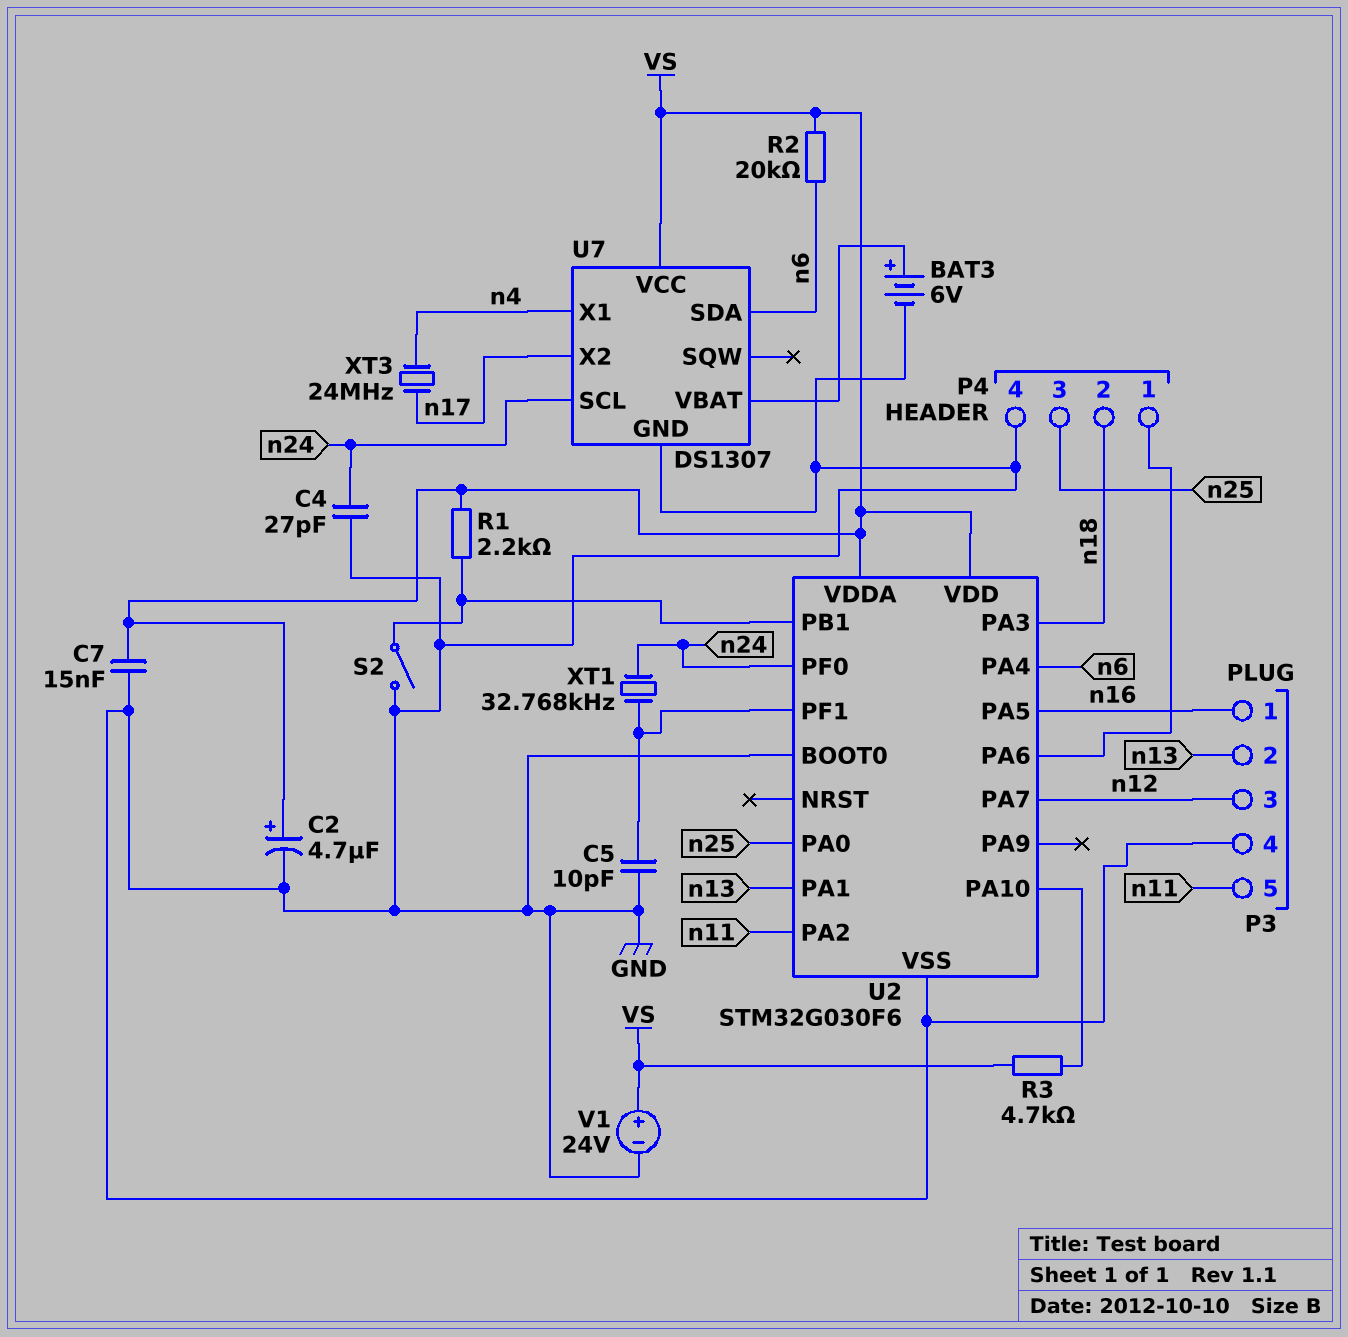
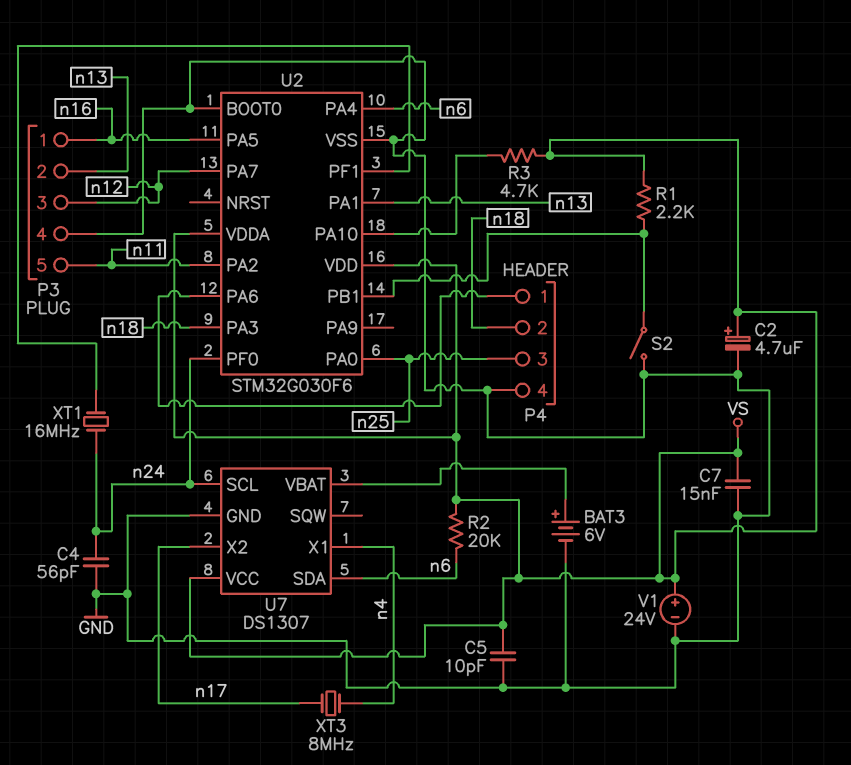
C4: 27pF (GND, n24) -> 56pF (GND, n24)
C5: 10pF (GND, U2/PF1) -> 10pF (GND, VS)
XT1: 32.768kHz (U2/PF1, n24) -> 16MHz (U2/PF1, n24)
XT3: 24MHz (n4, n17) -> 8MHz (n4, n17)

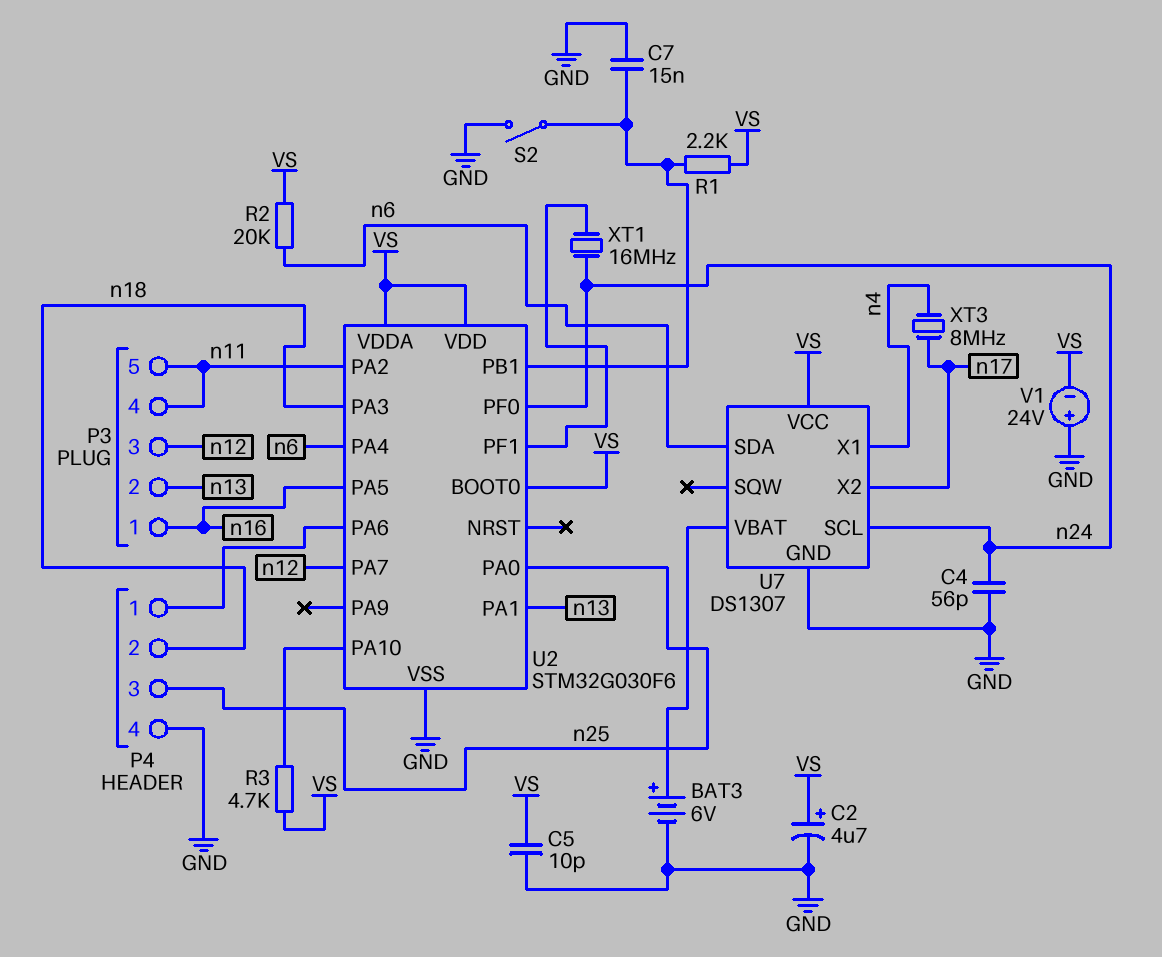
C7: 15nF (GND, VS) -> 15nF (GND, U2/PB1)
P3 pin 4: GND -> n11
U2 pin BOOT0: GND -> VS
V1: 24V (plus VS, minus GND) -> 24V (plus GND, minus VS)

